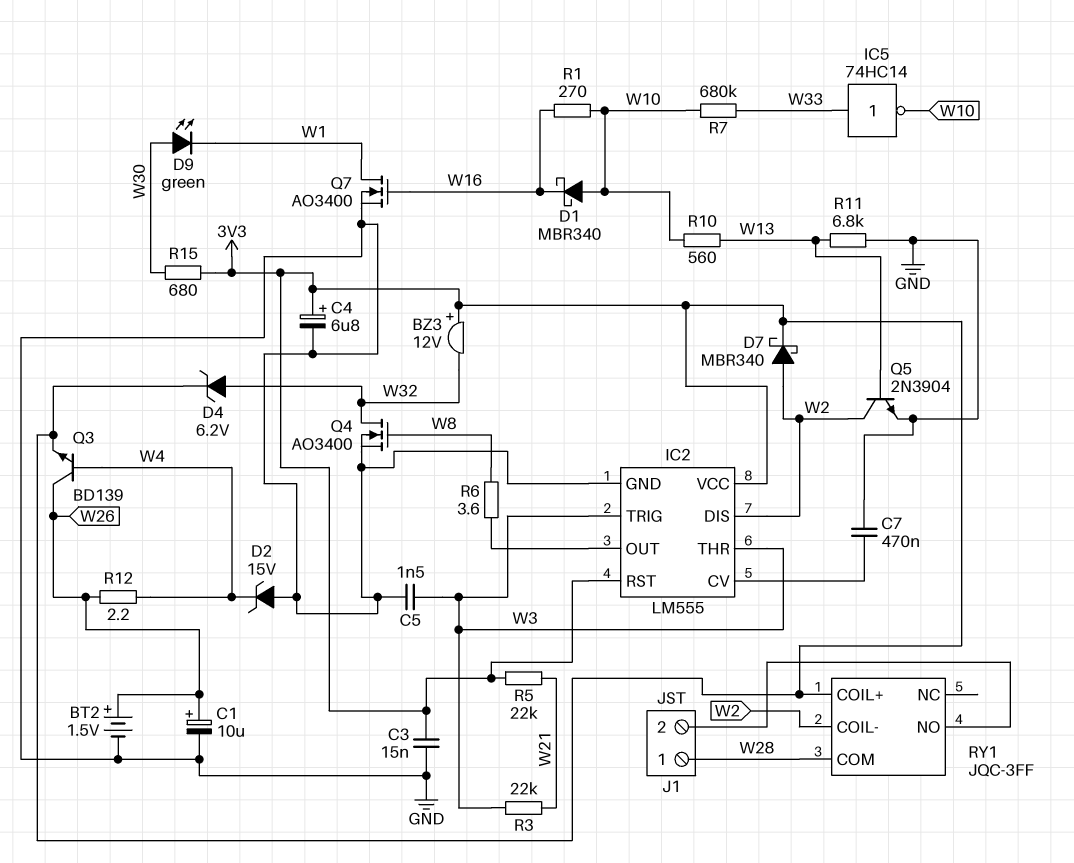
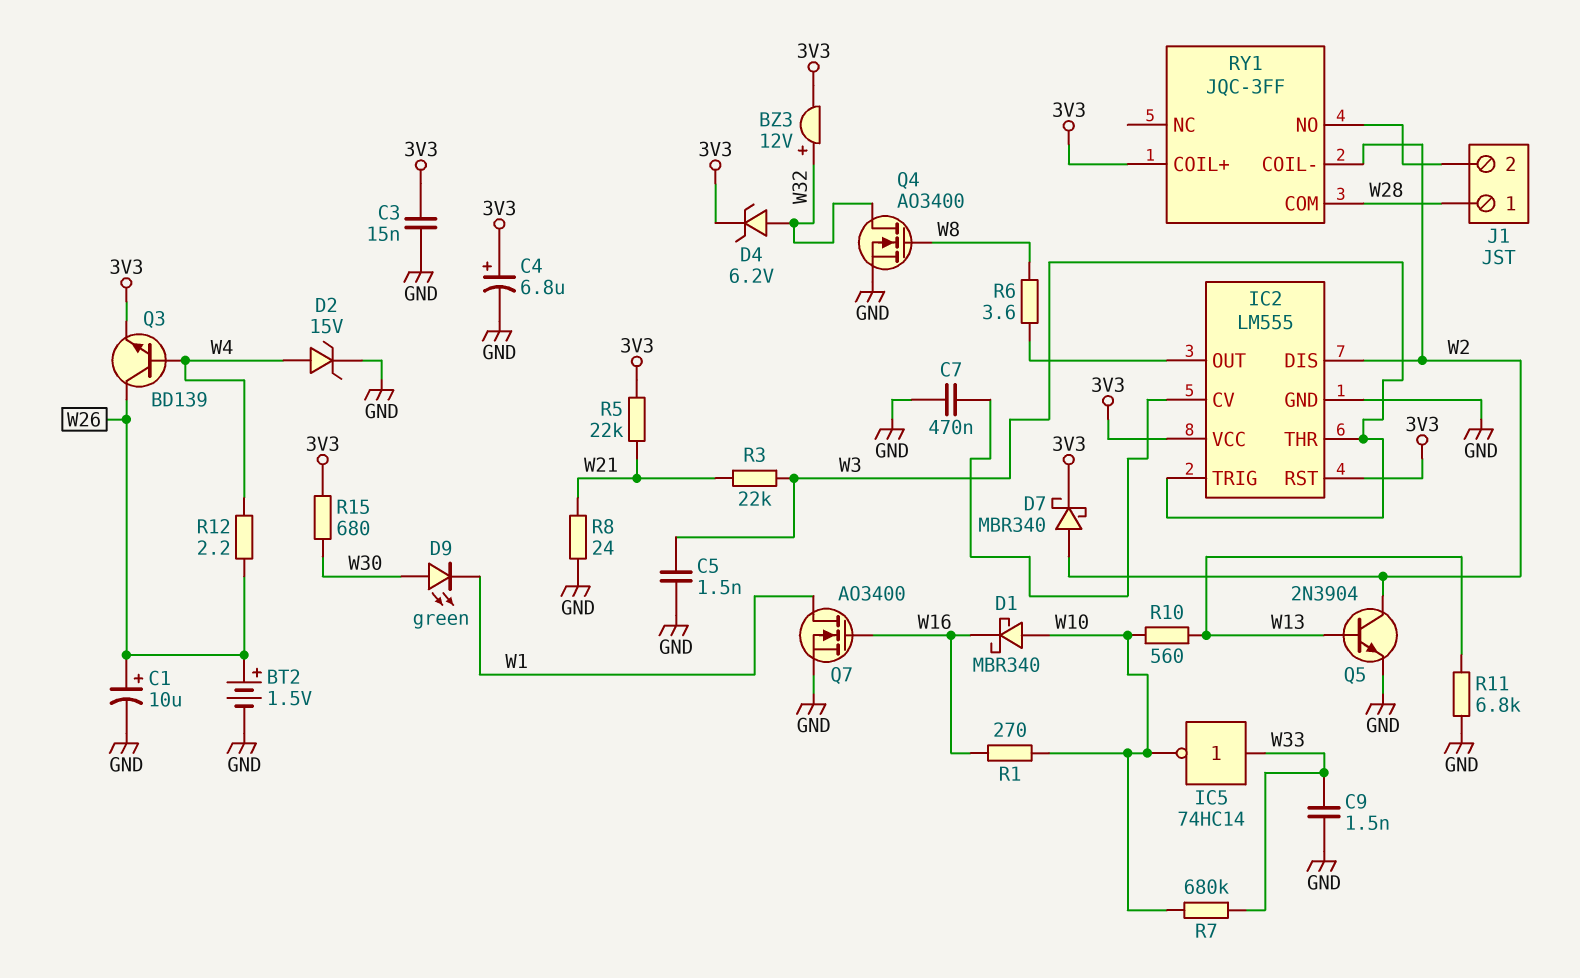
BZ3: buzzer 12V (plus 3V3, minus W32) -> buzzer 12V (plus W32, minus 3V3)
C9: none -> 1.5nF (GND, W33)
D2: zener 15V (A GND, K W4) -> zener 15V (A W4, K GND)
R8: none -> 24 (GND, W21)

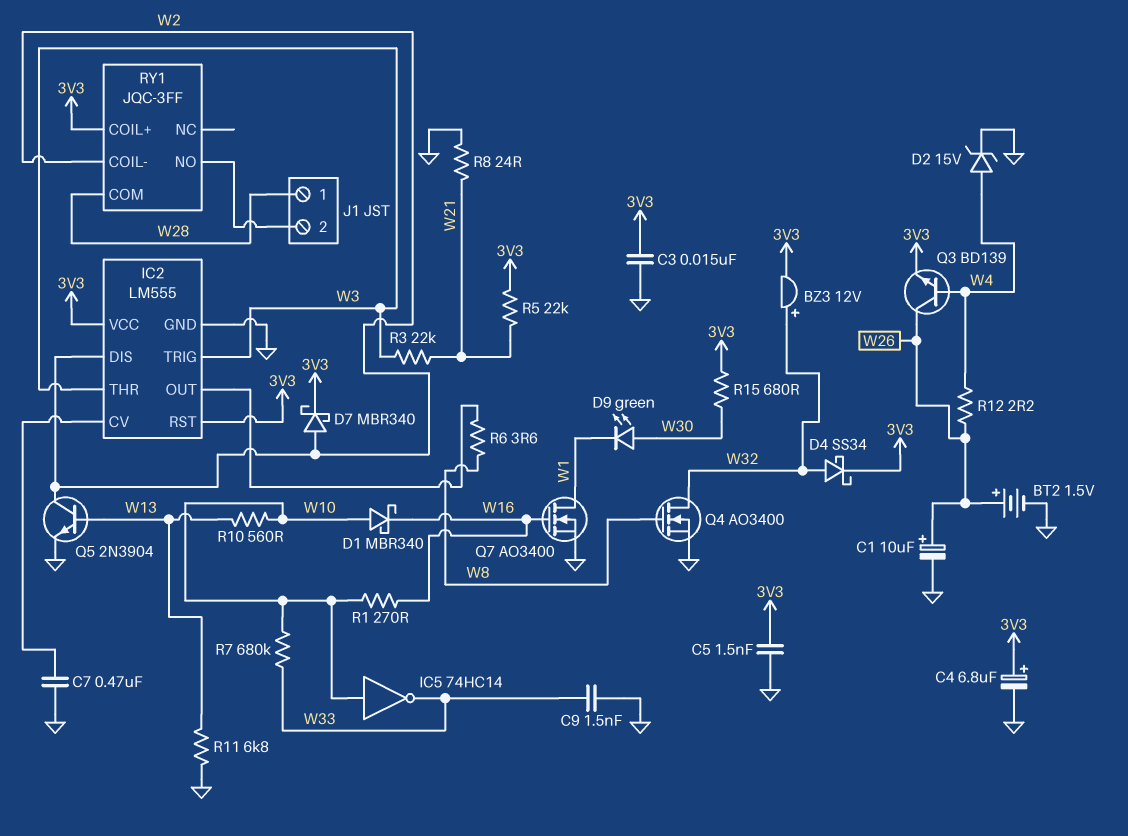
C5: 1.5nF (GND, W3) -> 1.5nF (3V3, GND)
D4: zener 6.2V (A W32, K 3V3) -> schottky SS34 (A W32, K 3V3)
IC5: NOT 74HC14 (in W33, out W10) -> NOT 74HC14 (in W10, out W33)

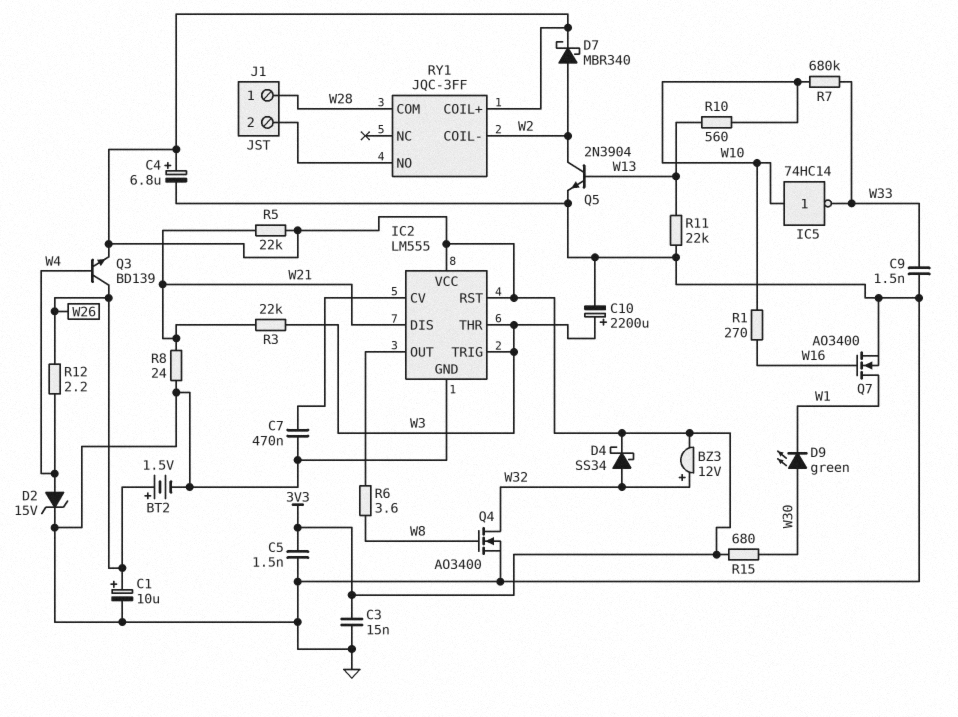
C10: none -> 2200uF (plus W3, minus GND)
D1: schottky MBR340 (A W10, K W16) -> none
IC2 pin DIS: W2 -> W21
R11: 6.8k (GND, W13) -> 22k (GND, W13)

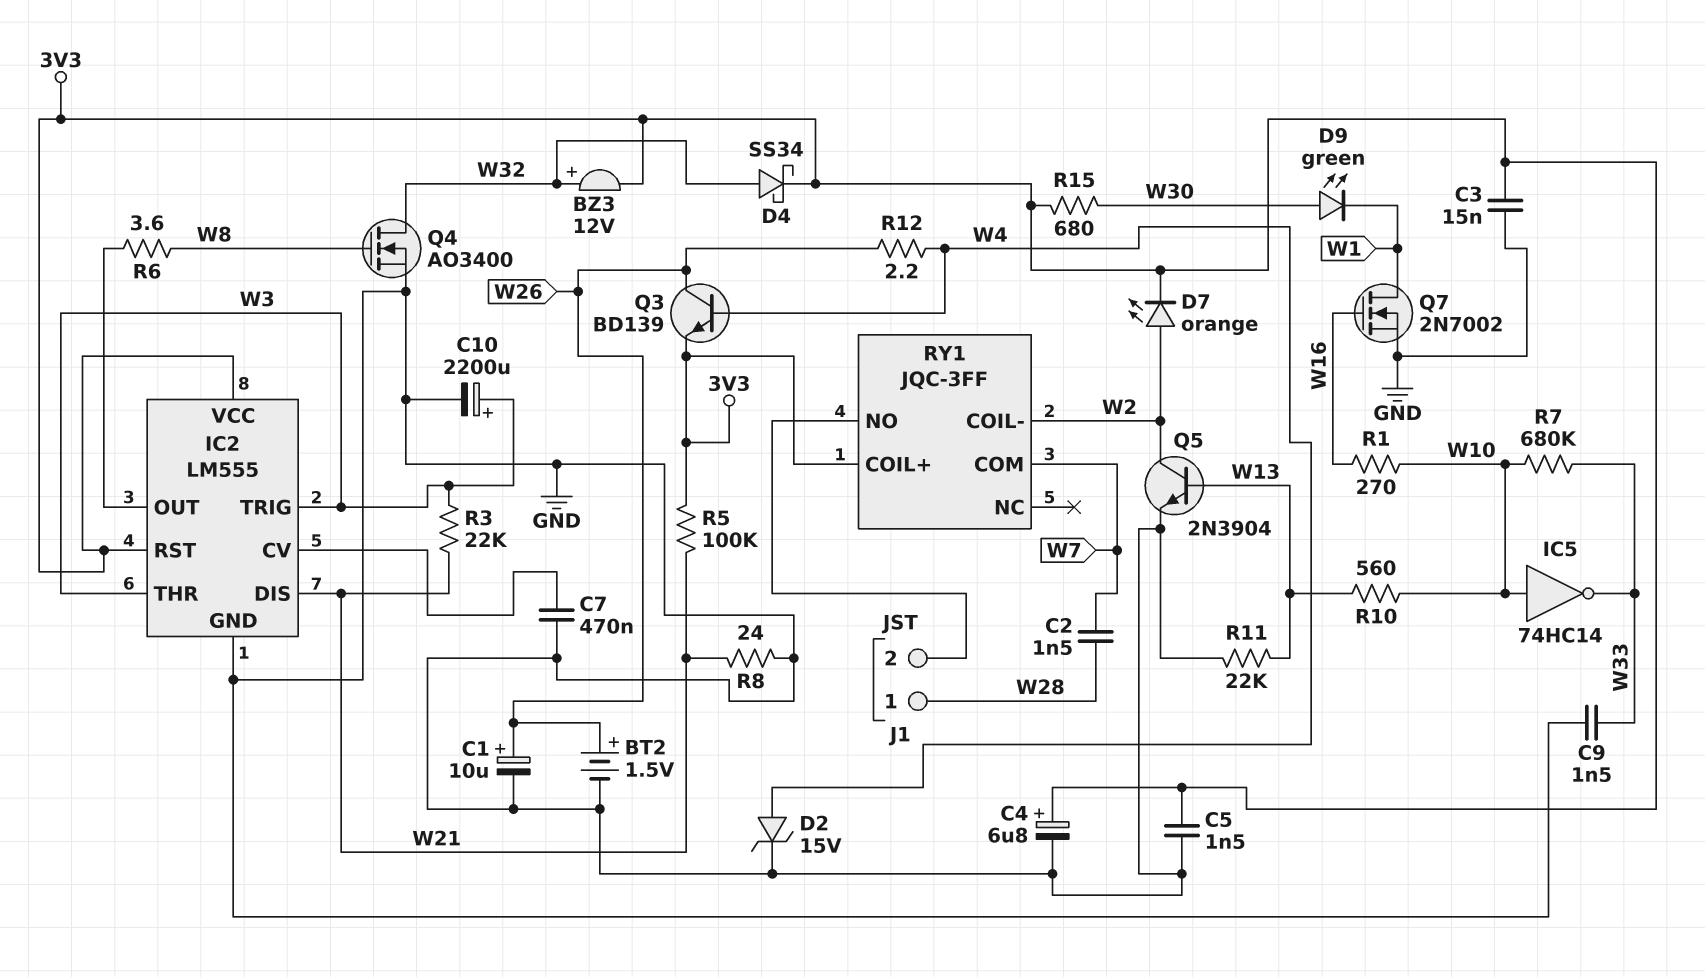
C2: none -> 1.5nF (W7, W28)
D7: schottky MBR340 (A W2, K 3V3) -> LED orange (A W2, K 3V3)
Q7: NMOS AO3400 (G W16, D W1, S GND) -> NMOS 2N7002 (G W16, D W1, S GND)
R5: 22k (3V3, W21) -> 100k (3V3, W21)
RY1 pin COM: W28 -> W7

